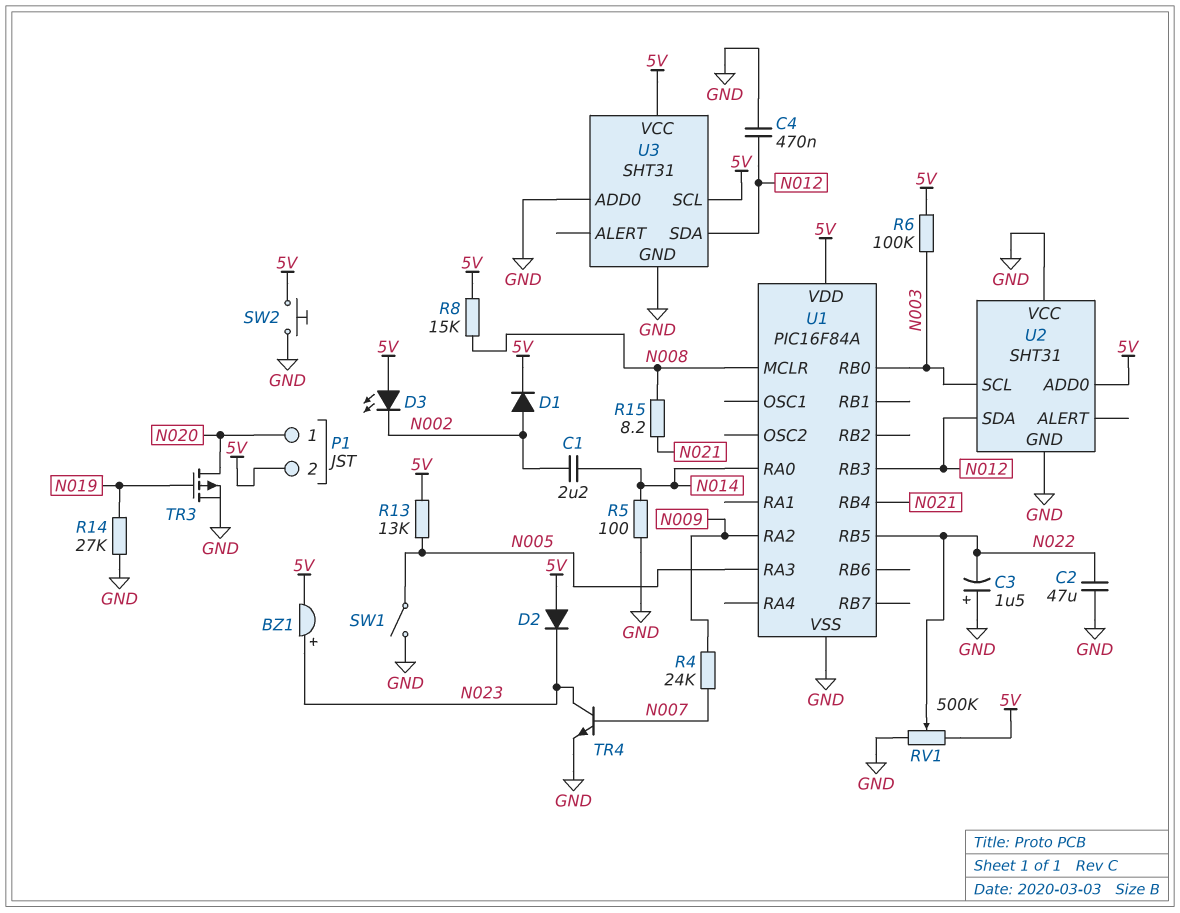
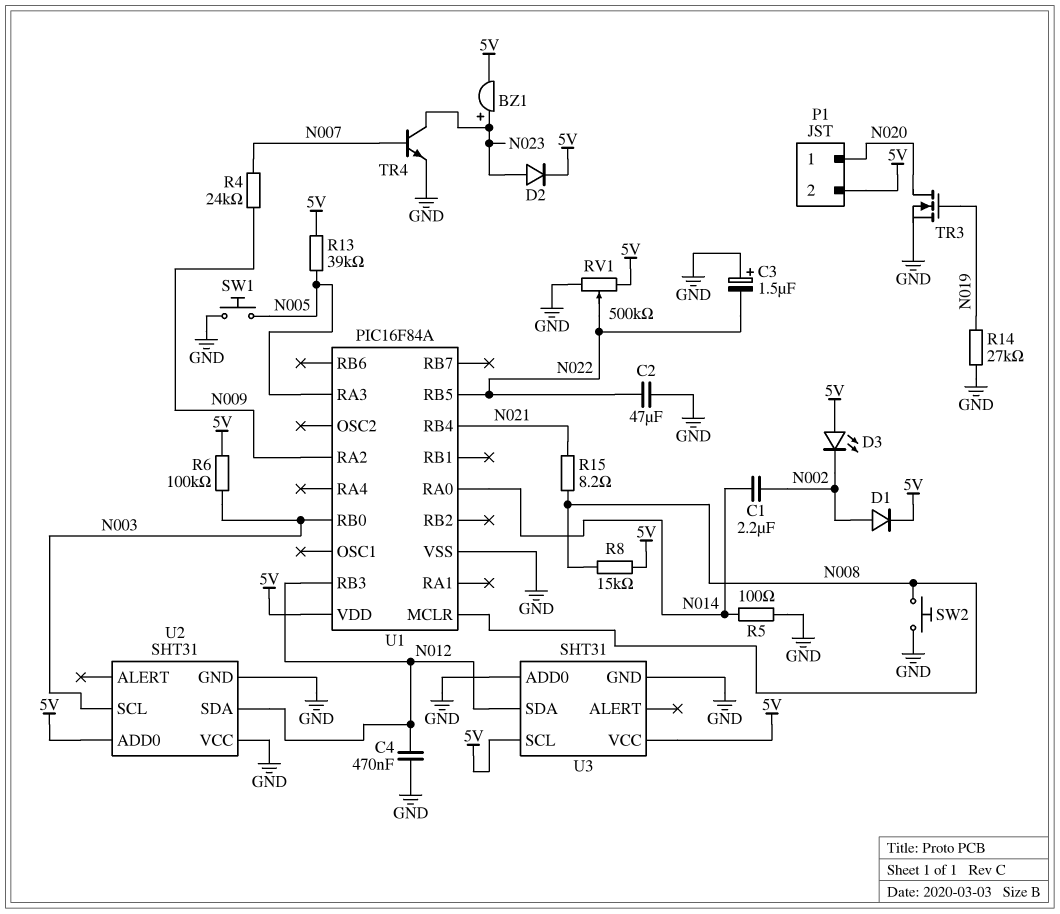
D2: diode (A 5V, K N023) -> diode (A N023, K 5V)
R13: 13k (5V, N005) -> 39k (5V, N005)
SW1: switch (GND, N005) -> button (GND, N005)
SW2: button (5V, GND) -> button (GND, N008)
TR3: PMOS (G N019, D N020, S GND) -> NMOS (G N019, D N020, S GND)

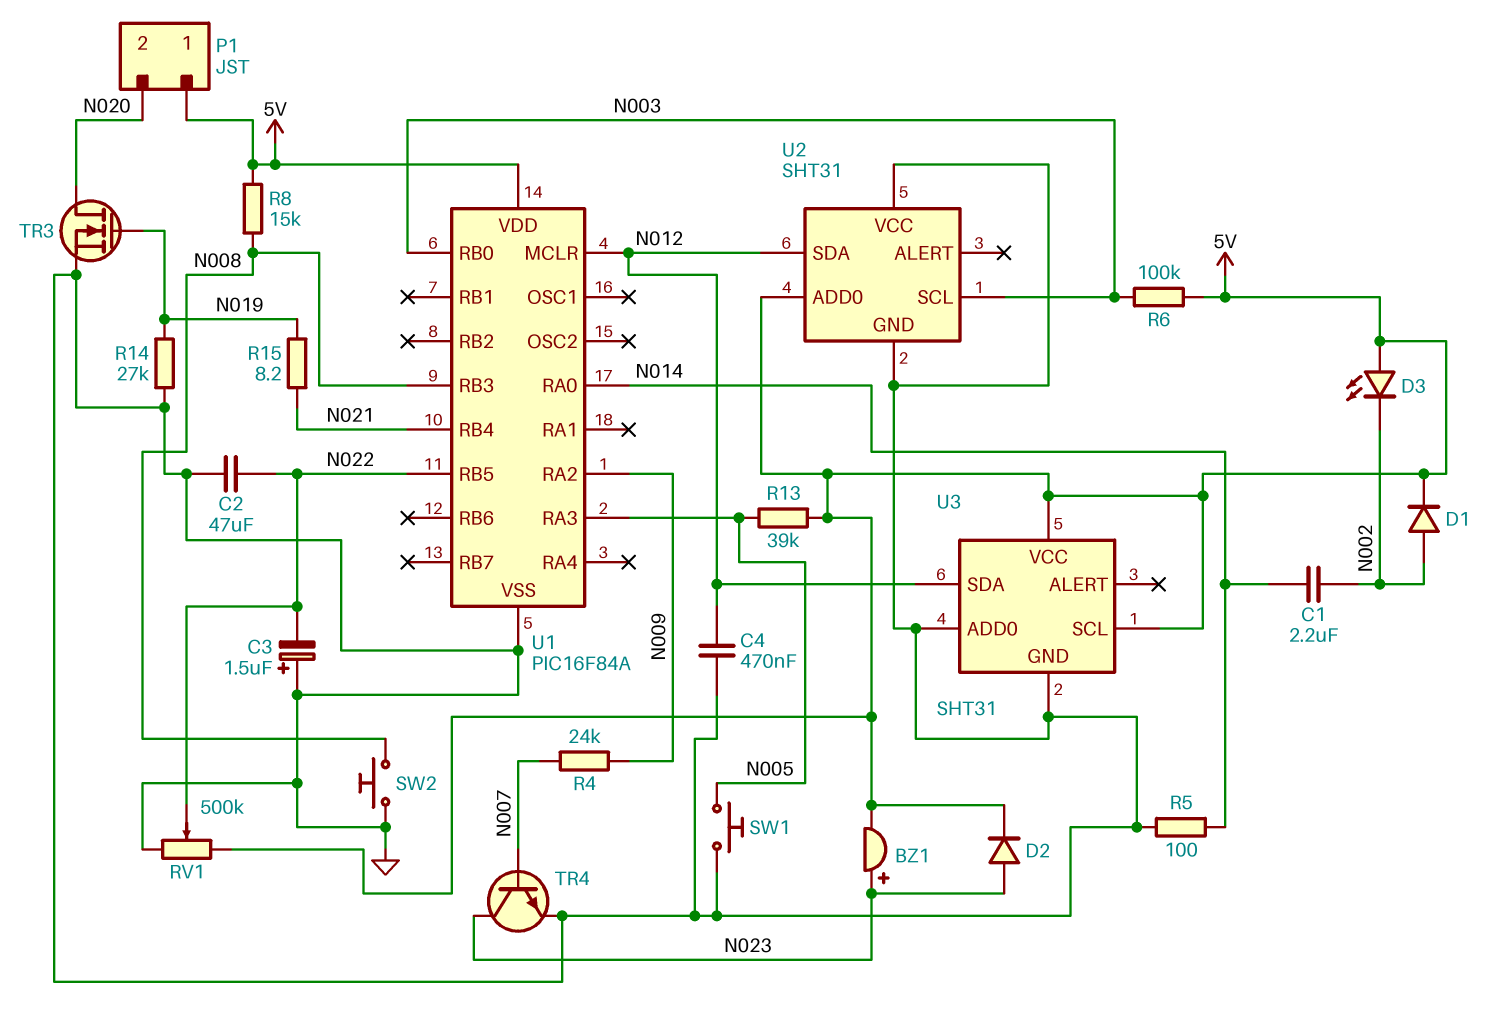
P1 pin 1: N020 -> 5V
P1 pin 2: 5V -> N020
R15: 8.2 (N008, N021) -> 8.2 (N019, N021)
U1 pin MCLR: N008 -> N012
U1 pin RB3: N012 -> N008

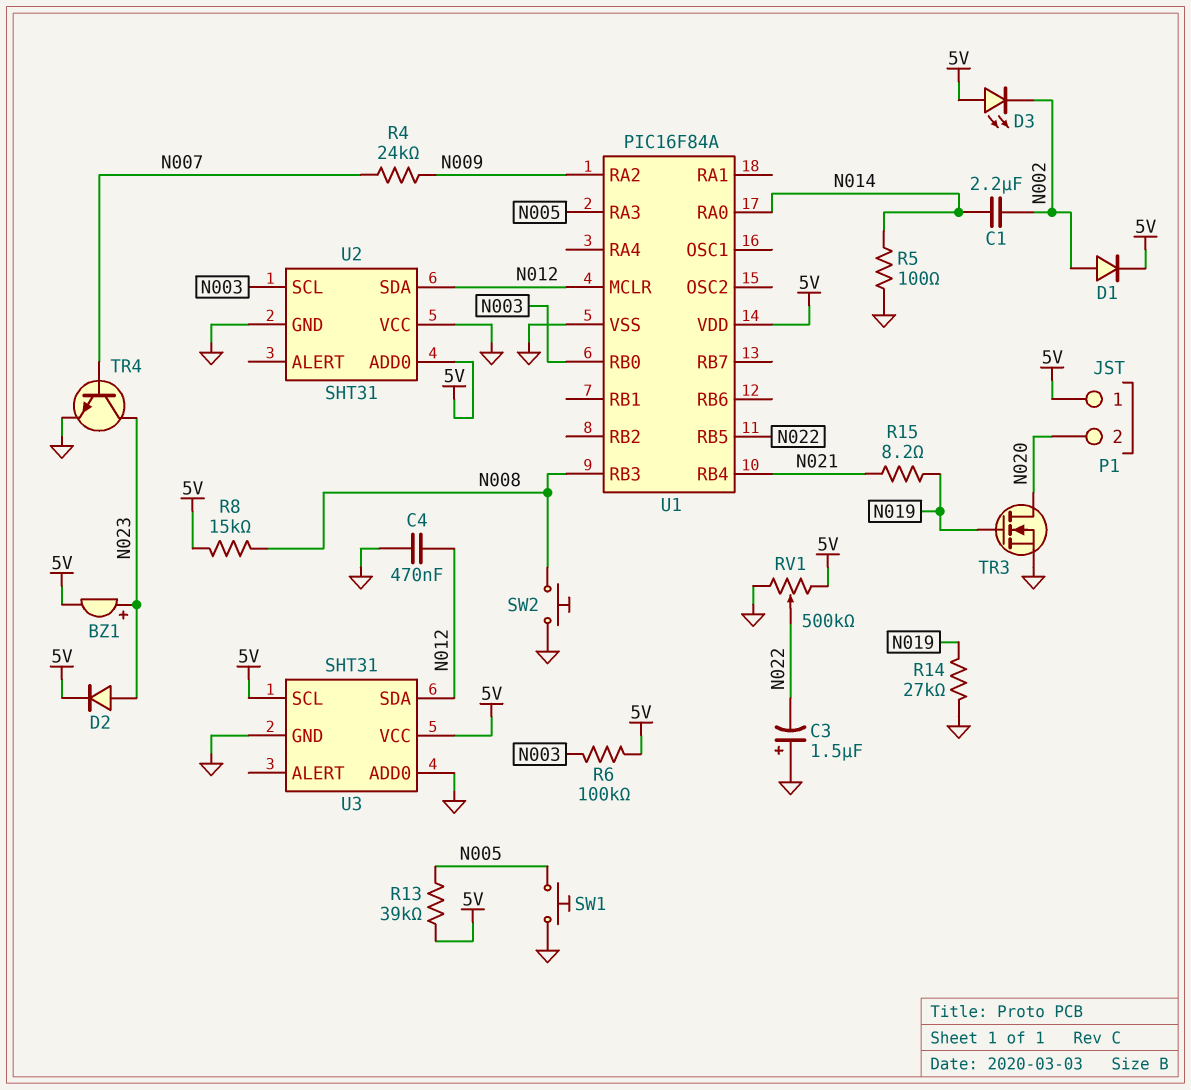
C2: 47uF (GND, N022) -> none

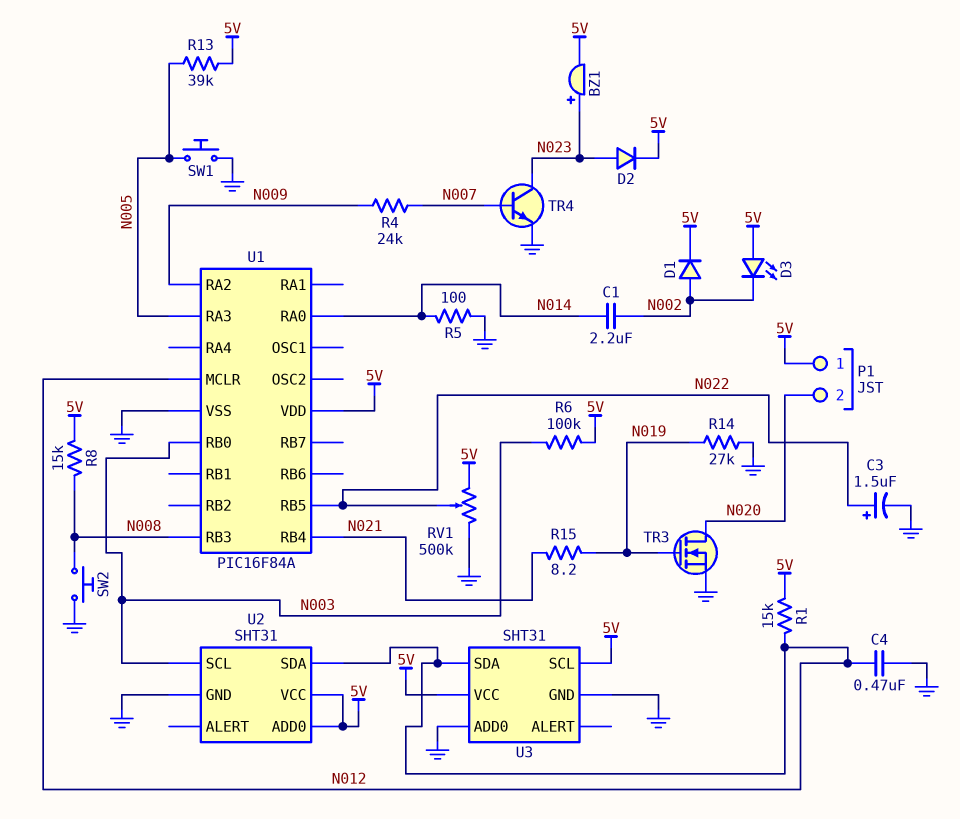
C3: 1.5uF (plus GND, minus N022) -> 1.5uF (plus N022, minus GND)
R1: none -> 15k (5V, N012)
U2 pin VCC: GND -> 5V

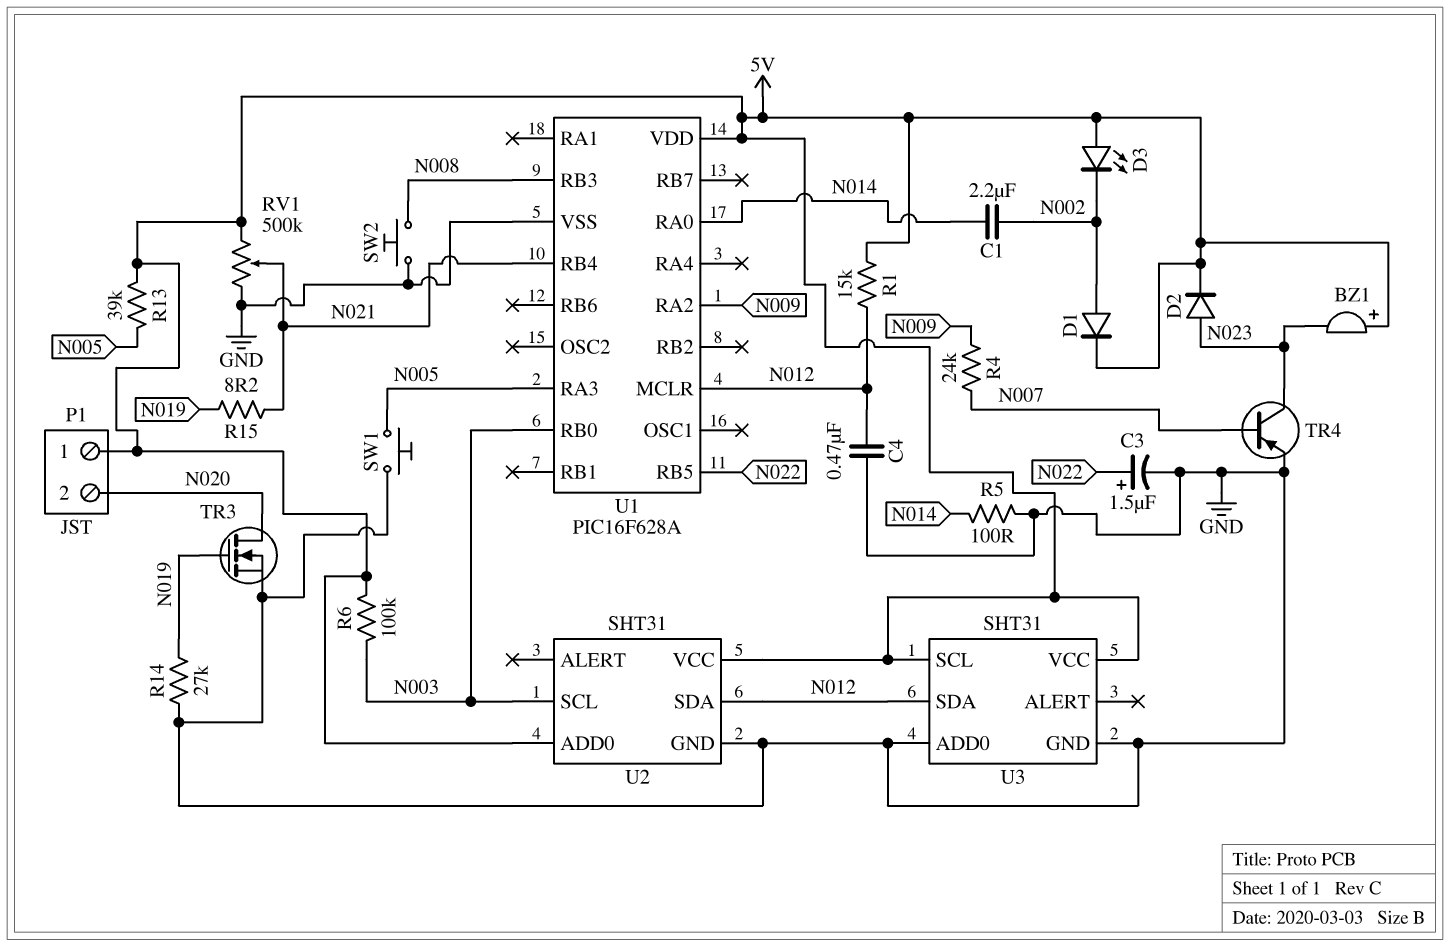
BZ1: buzzer (plus N023, minus 5V) -> buzzer (plus 5V, minus N023)
R8: 15k (5V, N008) -> none
RV1: 500k (5V, GND, wiper N022) -> 500k (5V, GND, wiper N021)
TR4: NPN (B N007, C N023, E GND) -> PNP (B N007, C N023, E GND)
U1: PIC16F84A -> PIC16F628A

